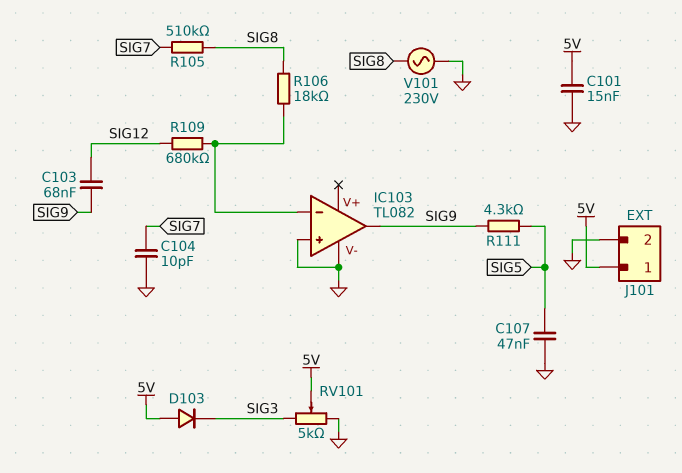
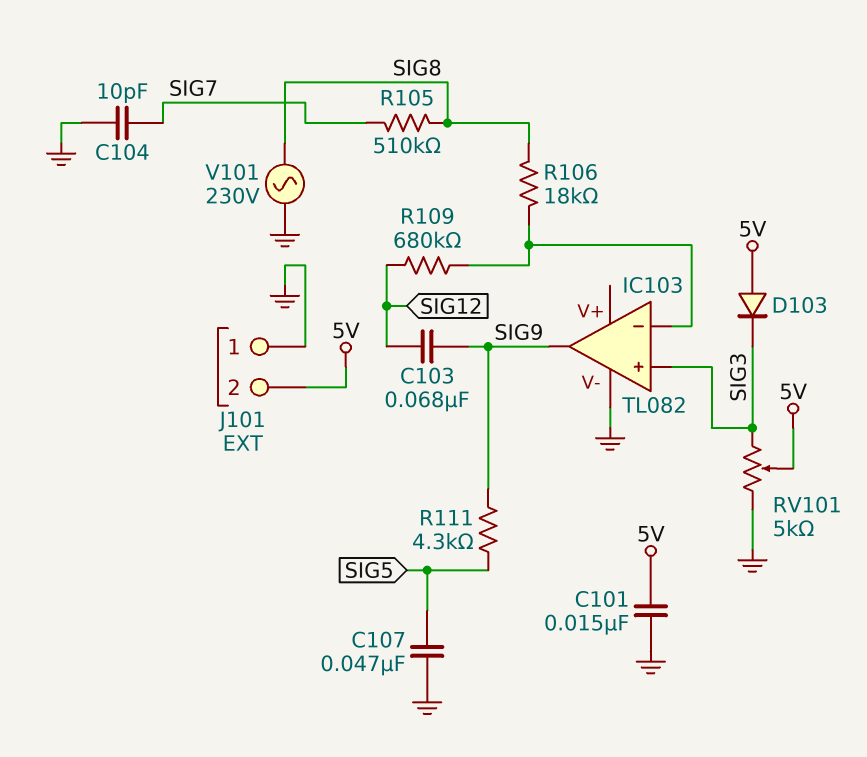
IC103 pin in+: GND -> SIG3
J101 pin 1: 5V -> GND
J101 pin 2: GND -> 5V

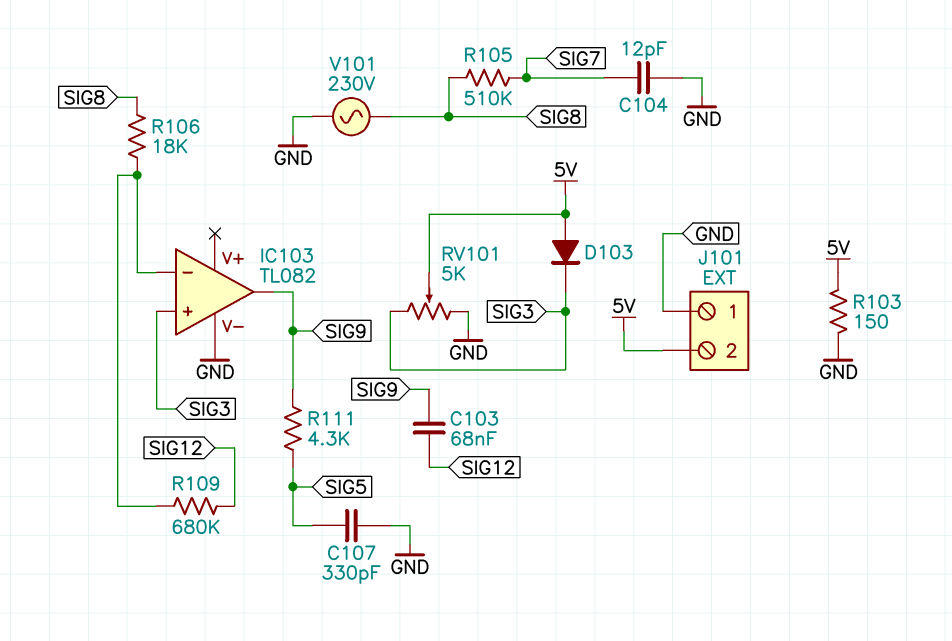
C101: 15nF (5V, GND) -> none
C104: 10pF (GND, SIG7) -> 12pF (GND, SIG7)
C107: 47nF (GND, SIG5) -> 330pF (GND, SIG5)
R103: none -> 150 (5V, GND)

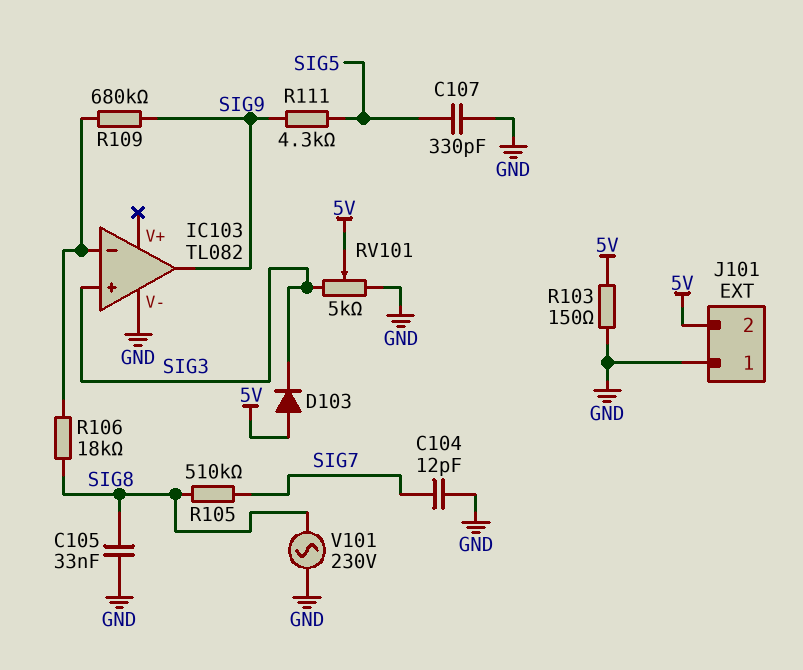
C103: 68nF (SIG9, SIG12) -> none
C105: none -> 33nF (GND, SIG8)
R109: 680k (IC103/in-, SIG12) -> 680k (IC103/in-, SIG9)

